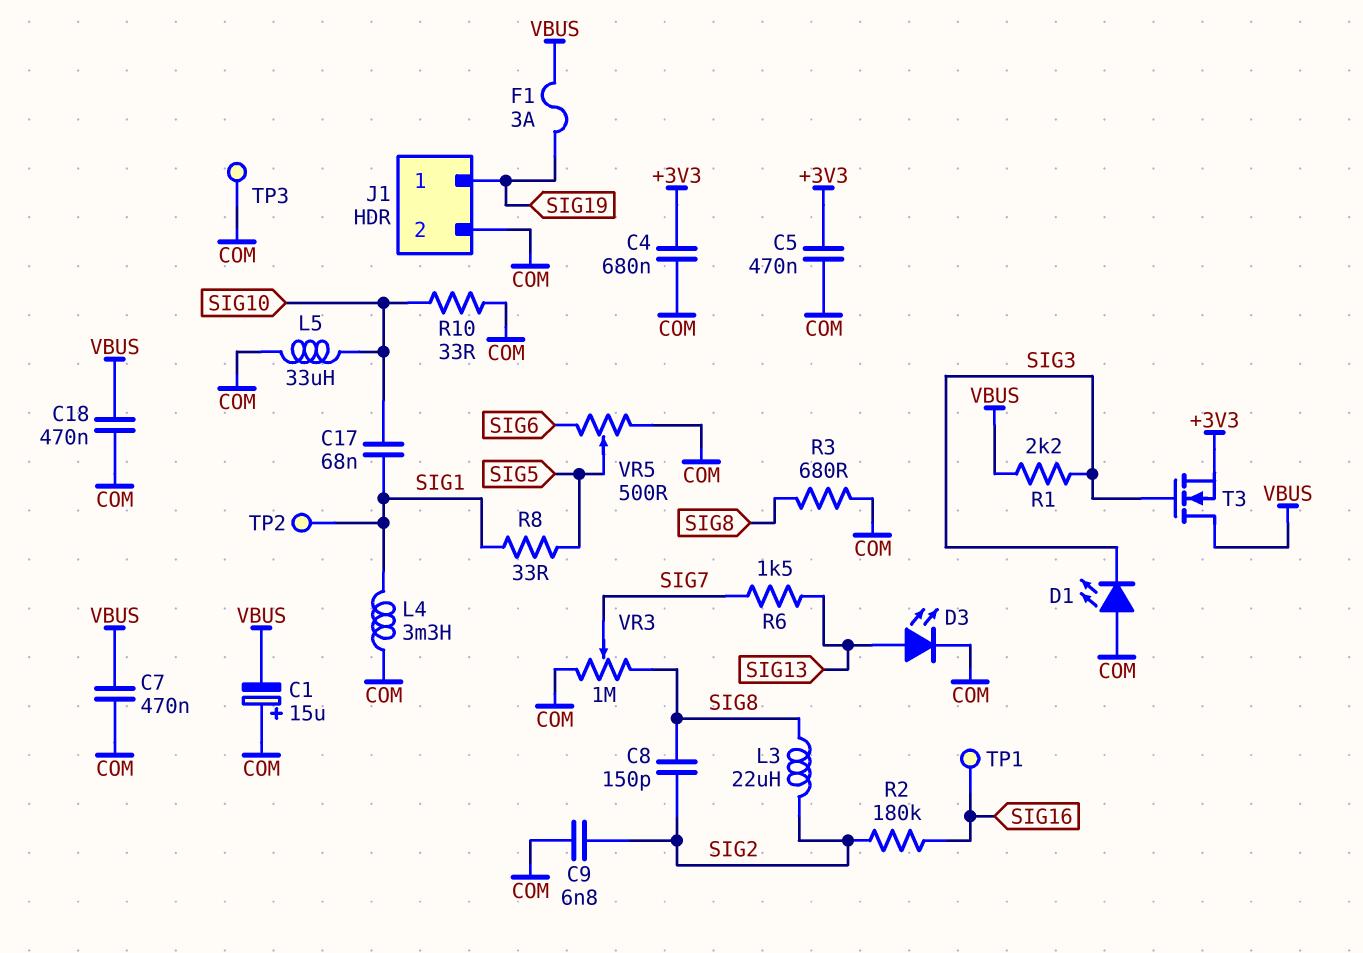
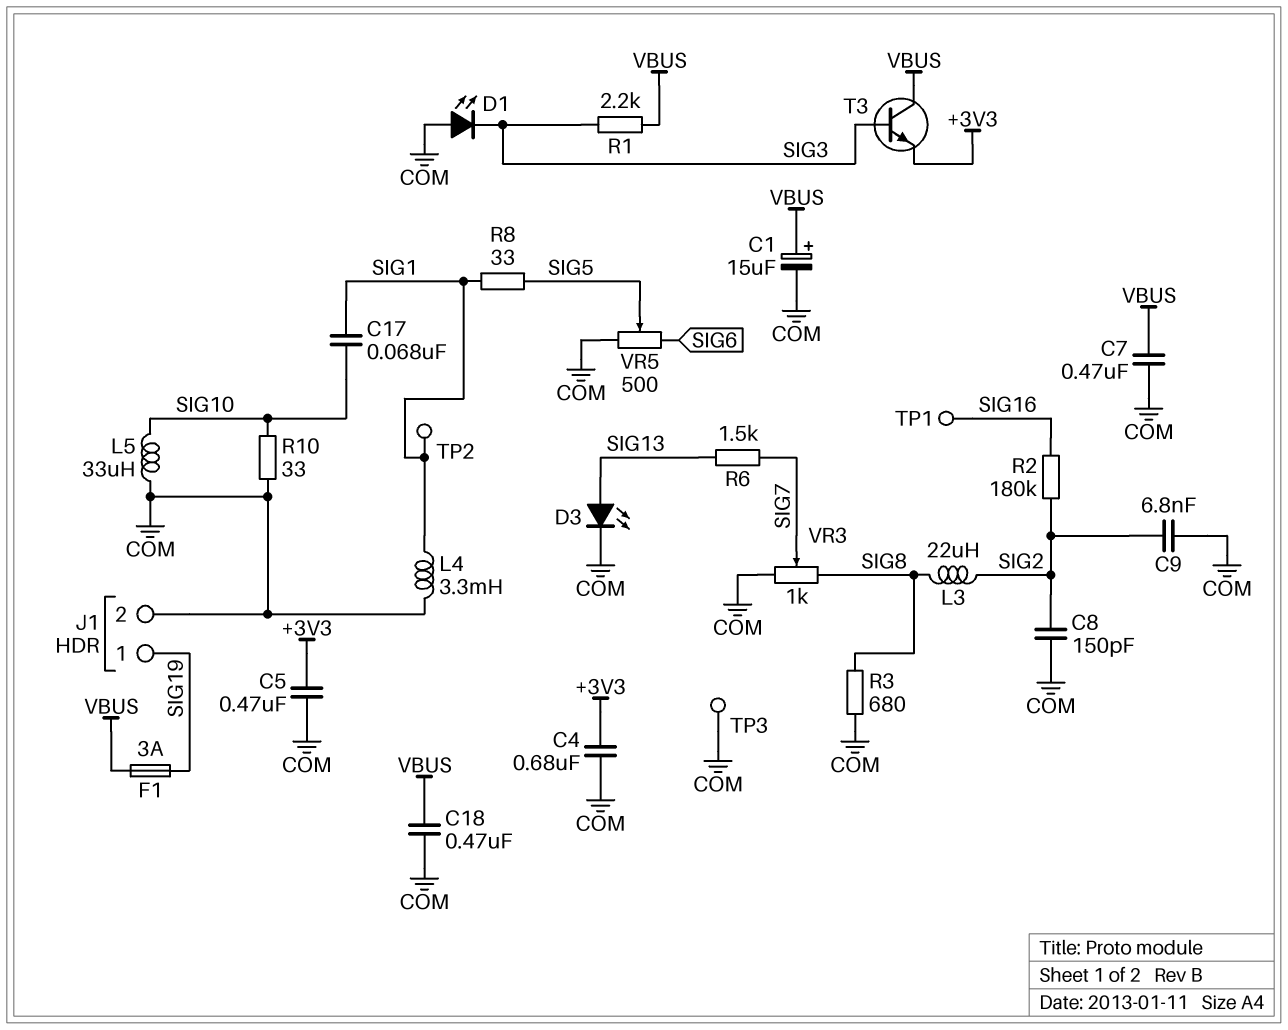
C1: 15uF (plus COM, minus VBUS) -> 15uF (plus VBUS, minus COM)
C8: 150pF (SIG2, SIG8) -> 150pF (COM, SIG2)
T3: NMOS (G SIG3, D VBUS, S +3V3) -> NPN (B SIG3, C VBUS, E +3V3)
VR3: 1M (COM, SIG8, wiper SIG7) -> 1k (COM, SIG8, wiper SIG7)

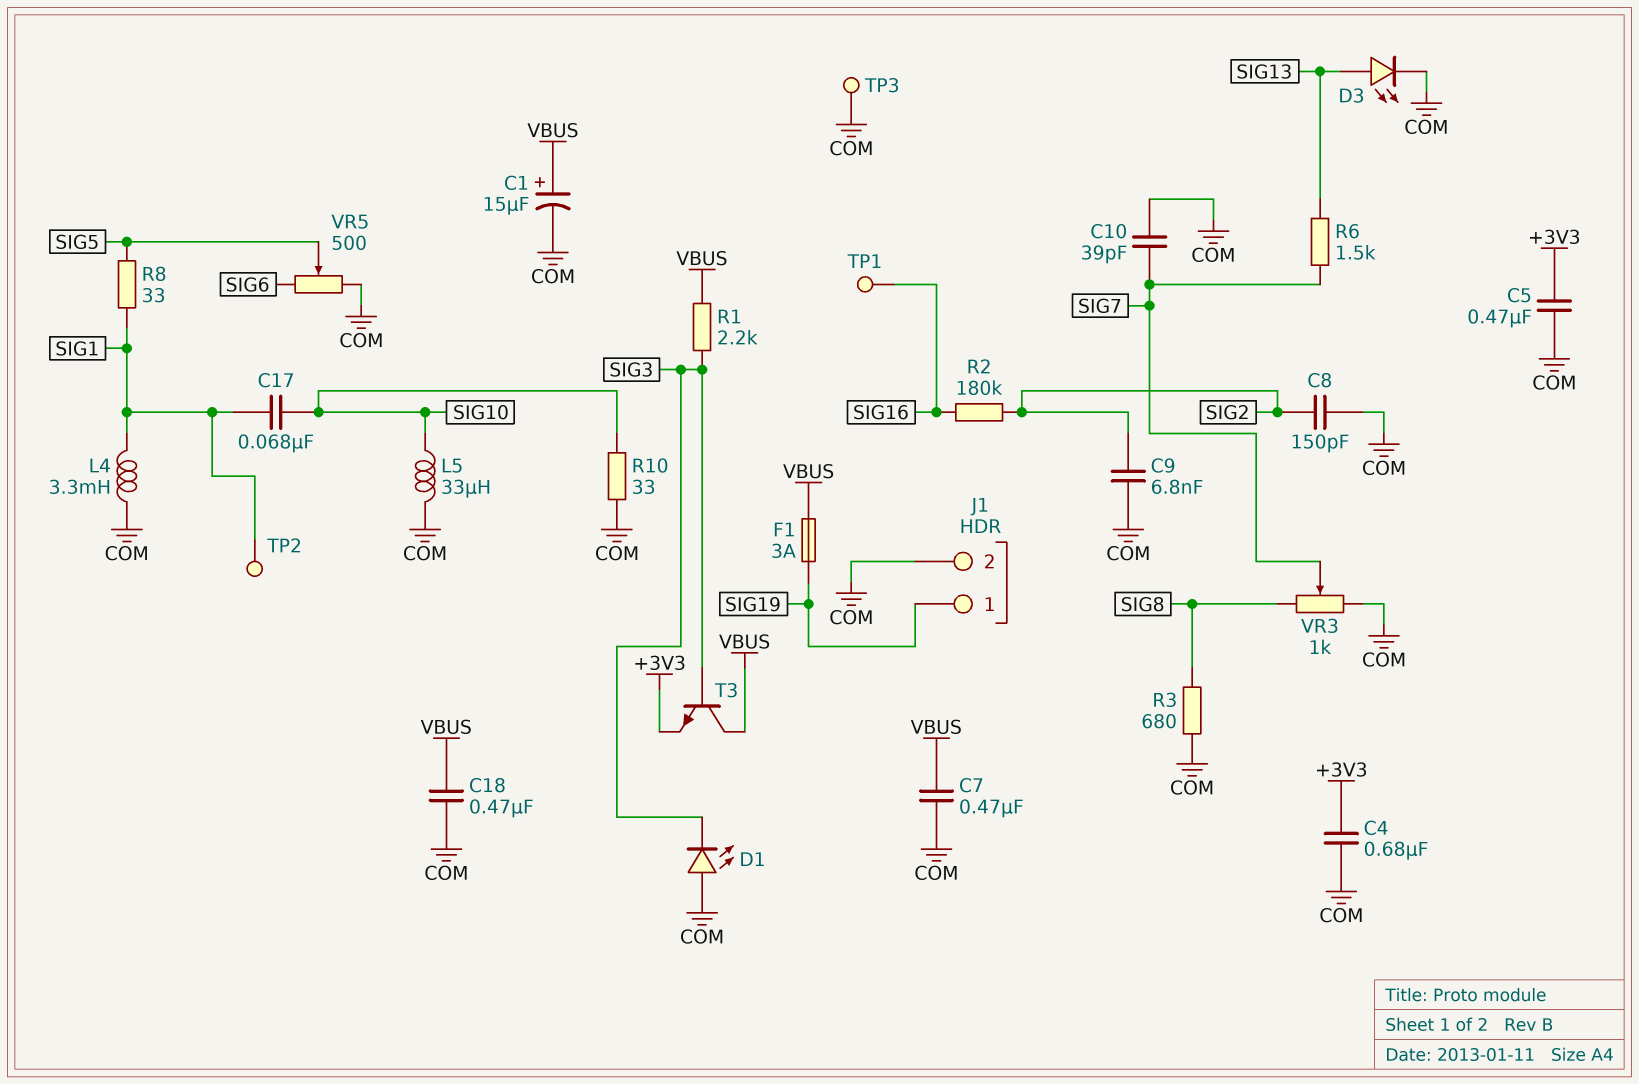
C10: none -> 39pF (COM, SIG7)
L3: 22uH (SIG2, SIG8) -> none

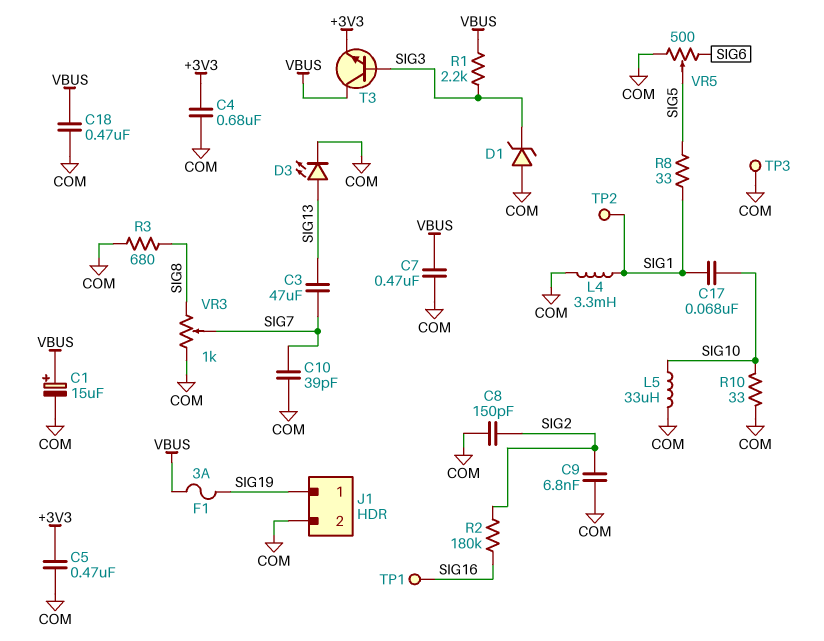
C3: none -> 47uF (SIG7, SIG13)
D1: LED (A COM, K SIG3) -> zener (A COM, K SIG3)
R6: 1.5k (SIG7, SIG13) -> none

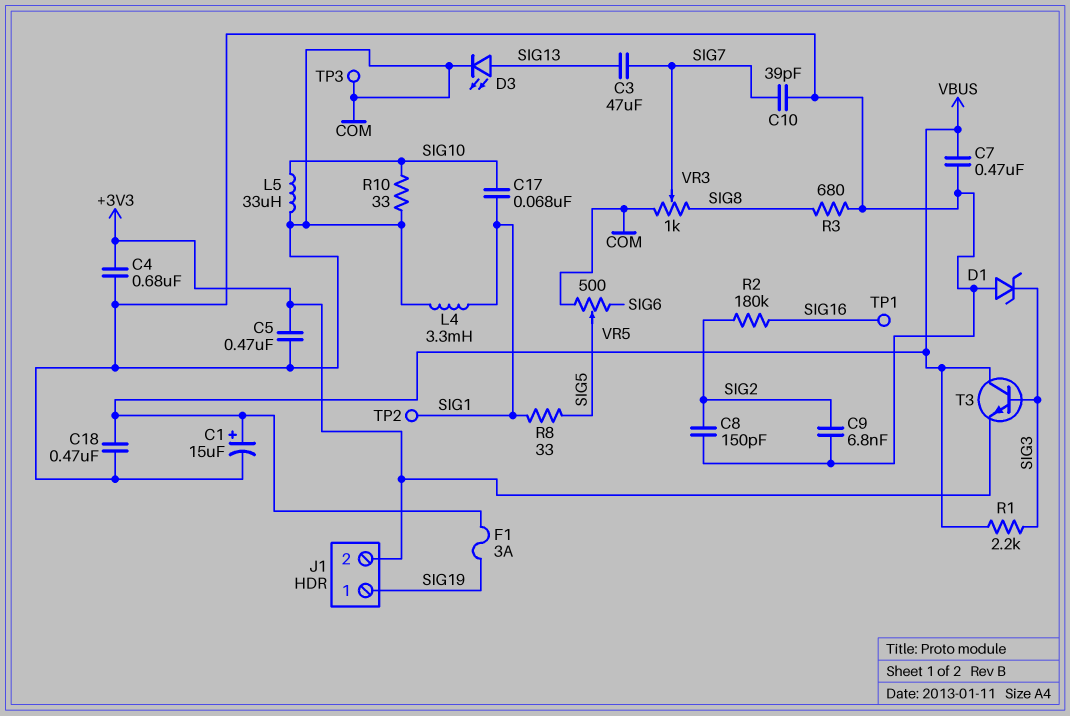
J1 pin 2: COM -> +3V3

